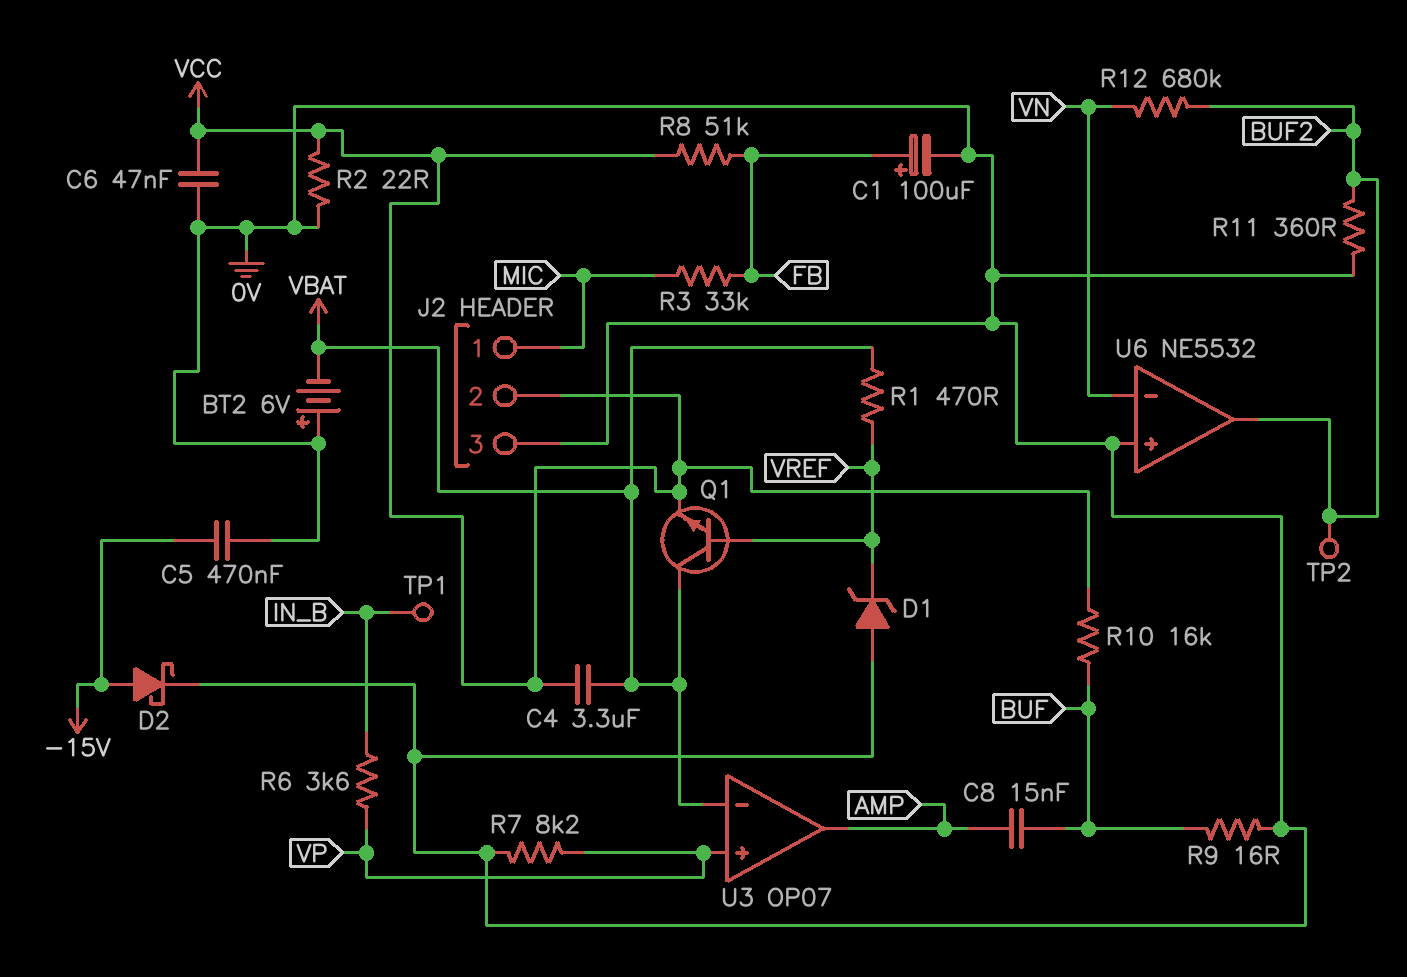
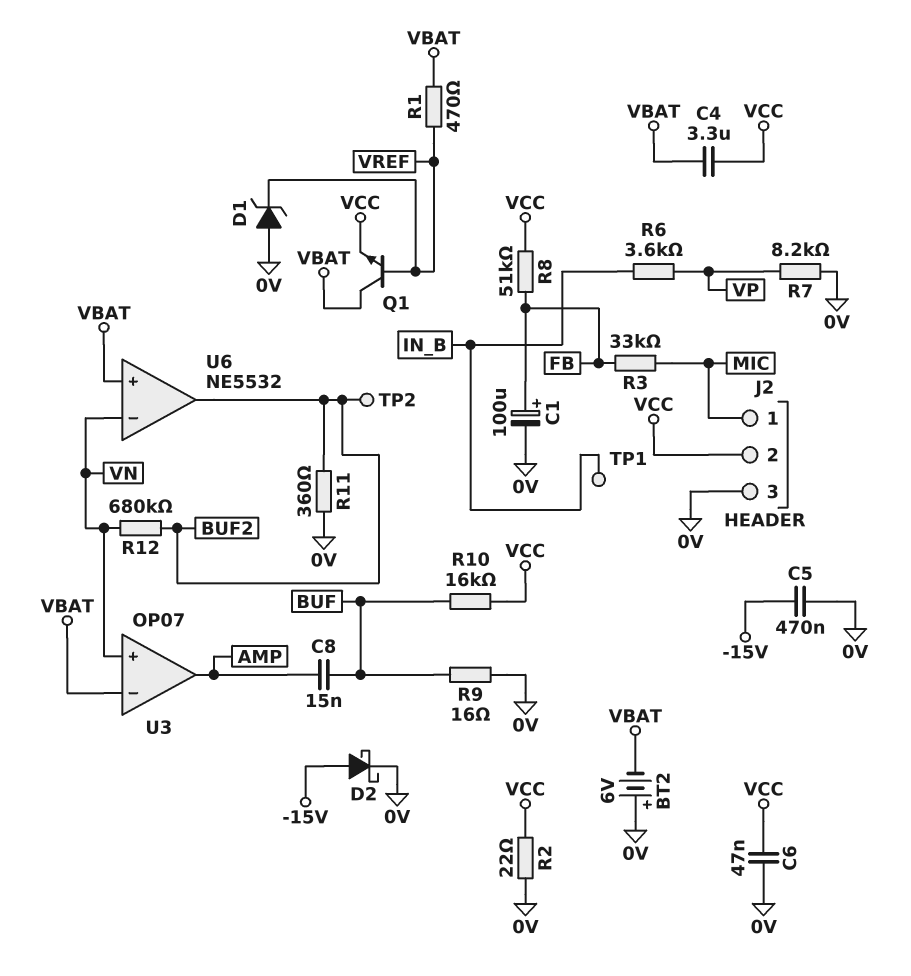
U3 pin in+: VP -> VN
U6 pin in+: 0V -> VBAT

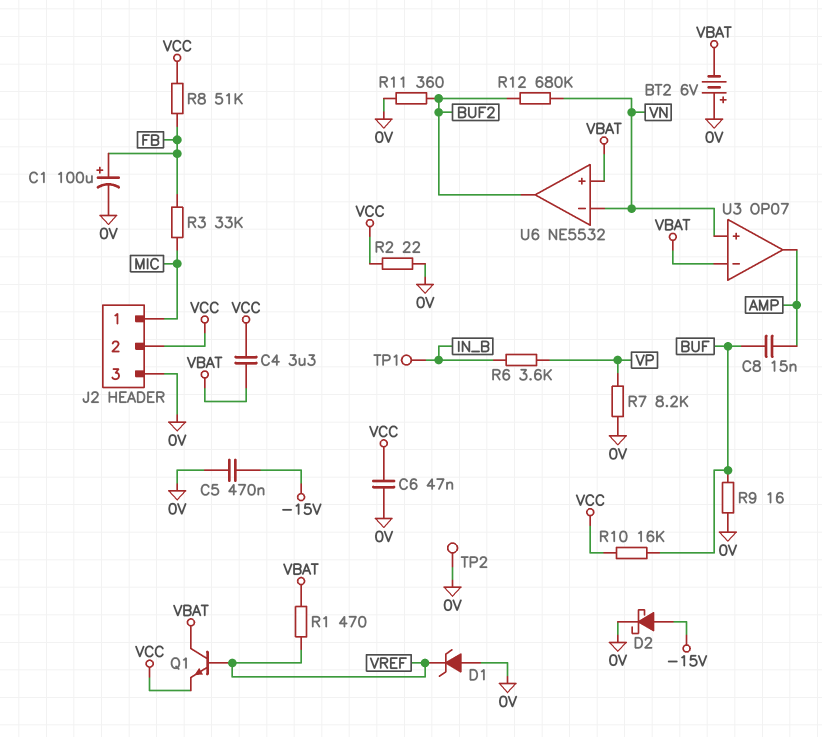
TP2: test point (BUF2) -> test point (0V)

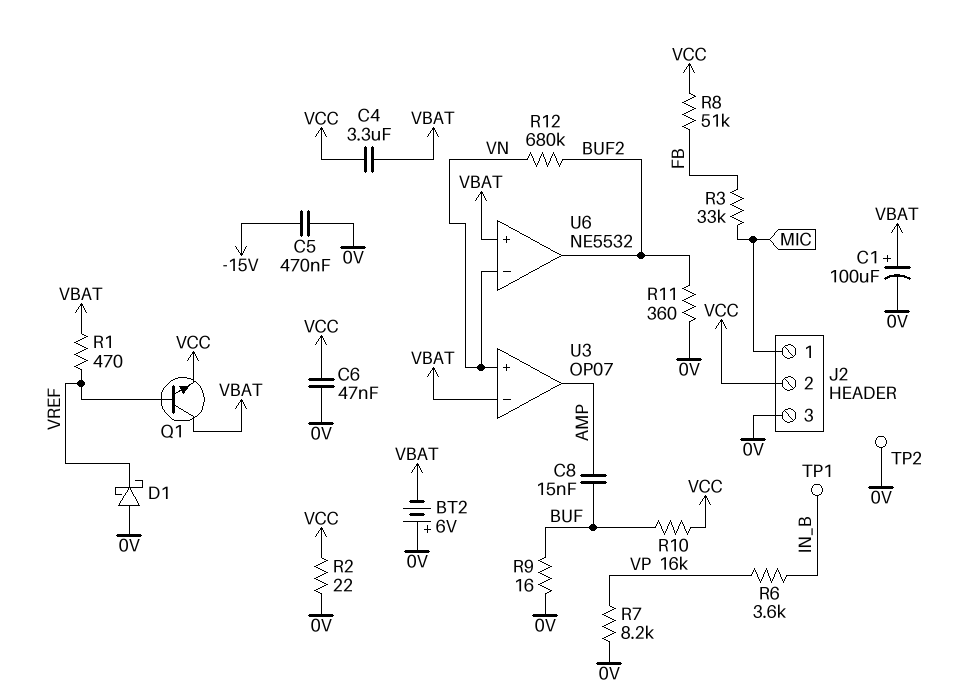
C1: 100uF (plus FB, minus 0V) -> 100uF (plus VBAT, minus 0V)
D1: zener (A 0V, K VREF) -> schottky (A 0V, K VREF)
D2: schottky (A -15V, K 0V) -> none

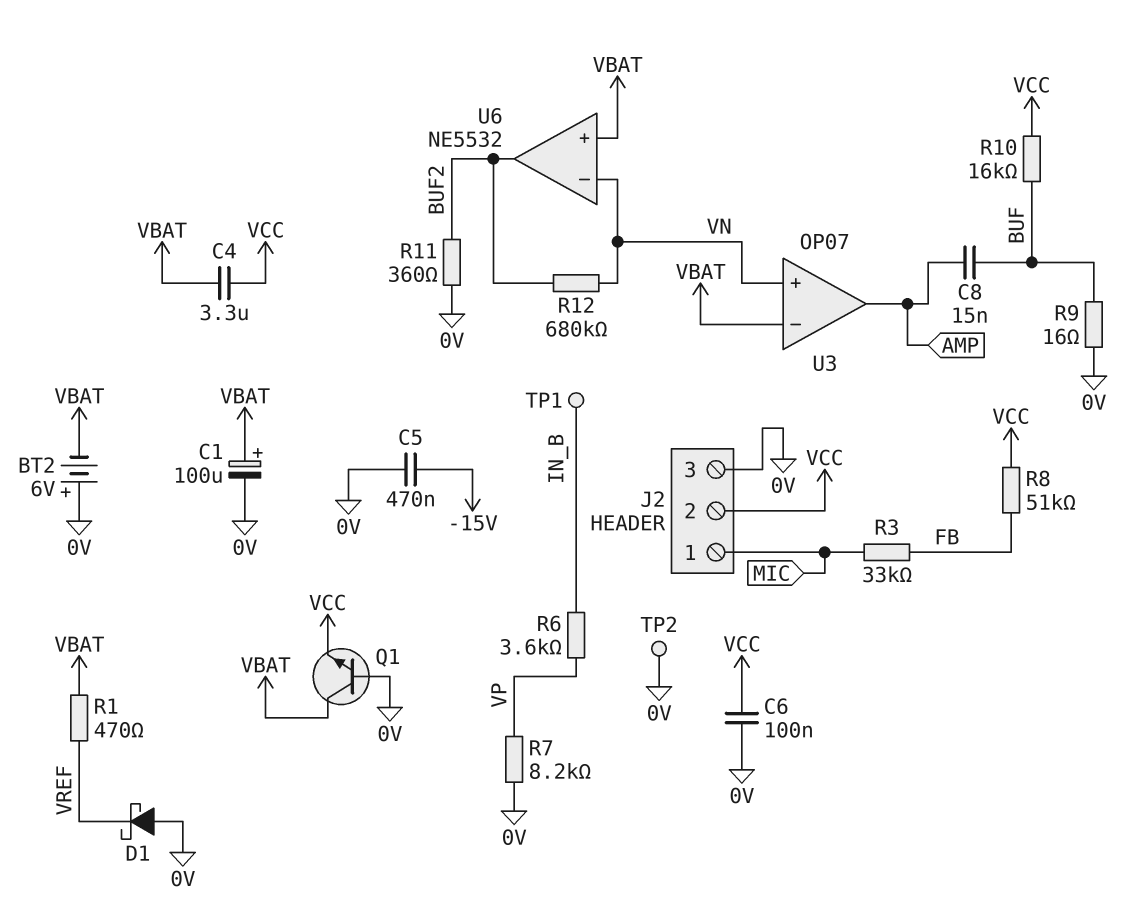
C6: 47nF (0V, VCC) -> 100nF (0V, VCC)
Q1: NPN (B VREF, C VBAT, E VCC) -> NPN (B 0V, C VBAT, E VCC)
R2: 22 (0V, VCC) -> none

